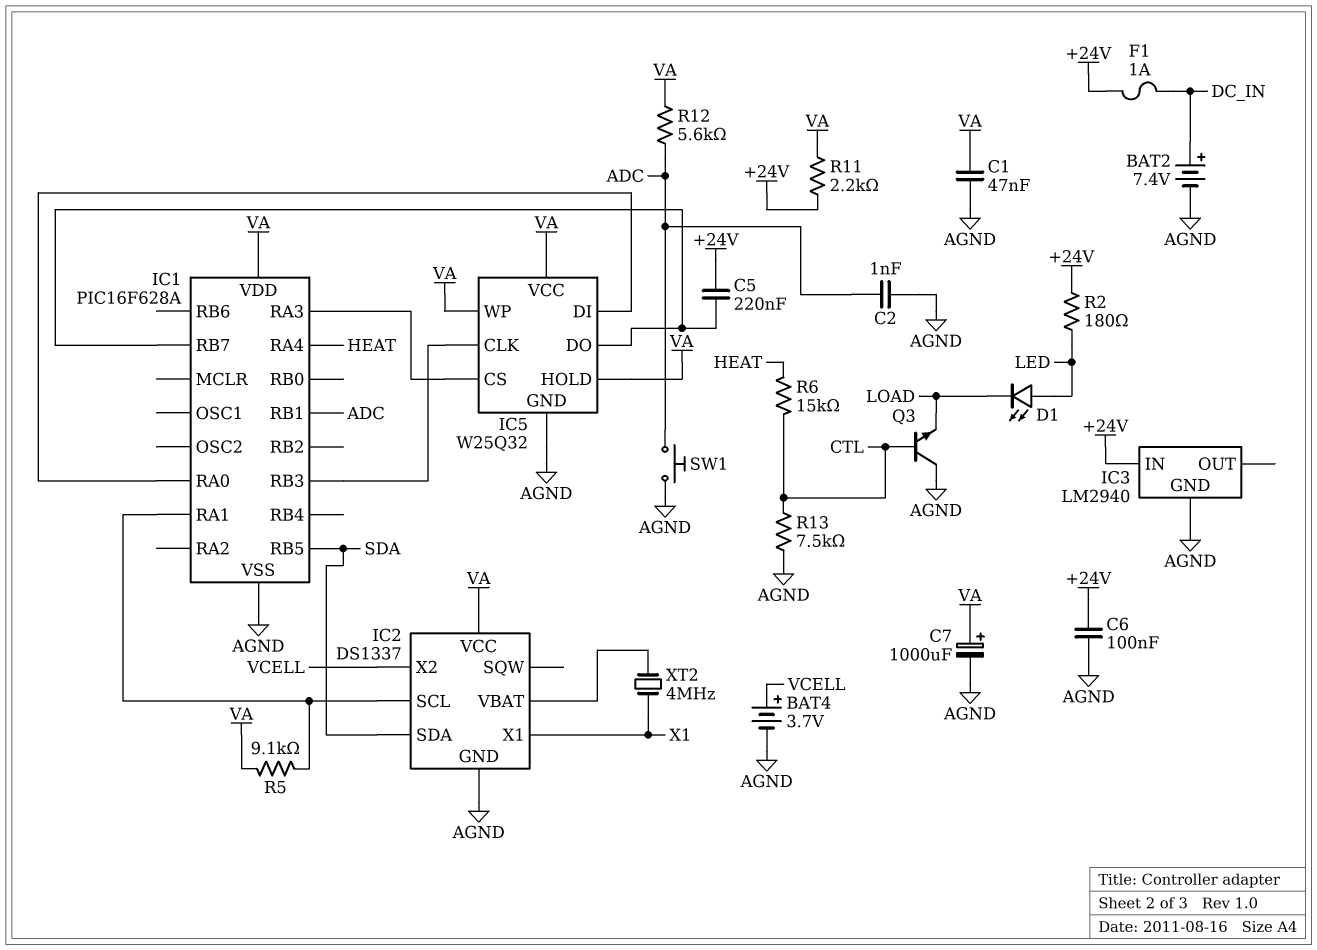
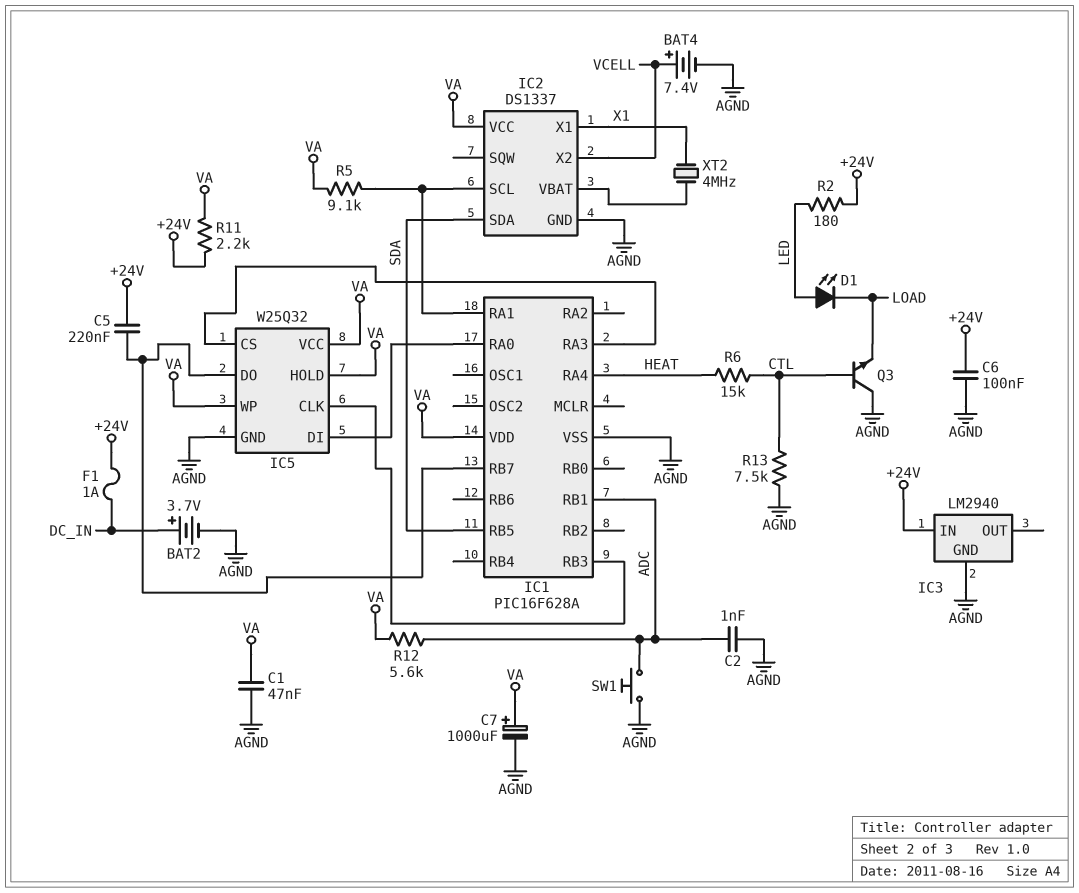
BAT2: 7.4V (plus DC_IN, minus AGND) -> 3.7V (plus DC_IN, minus AGND)
BAT4: 3.7V (plus VCELL, minus AGND) -> 7.4V (plus VCELL, minus AGND)

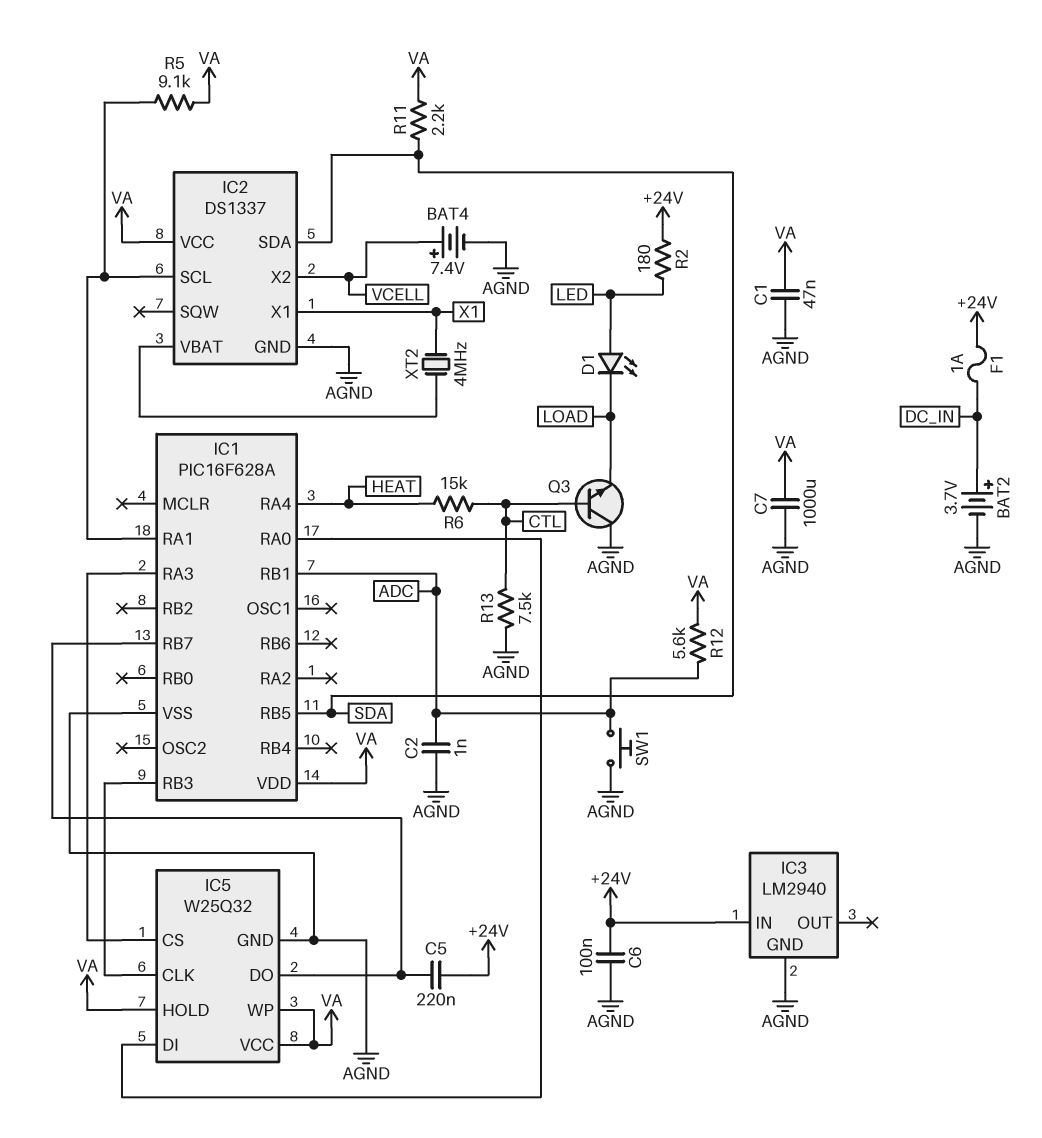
C7: 1000uF (plus VA, minus AGND) -> 1000uF (AGND, VA)
R11: 2.2k (+24V, VA) -> 2.2k (SDA, VA)

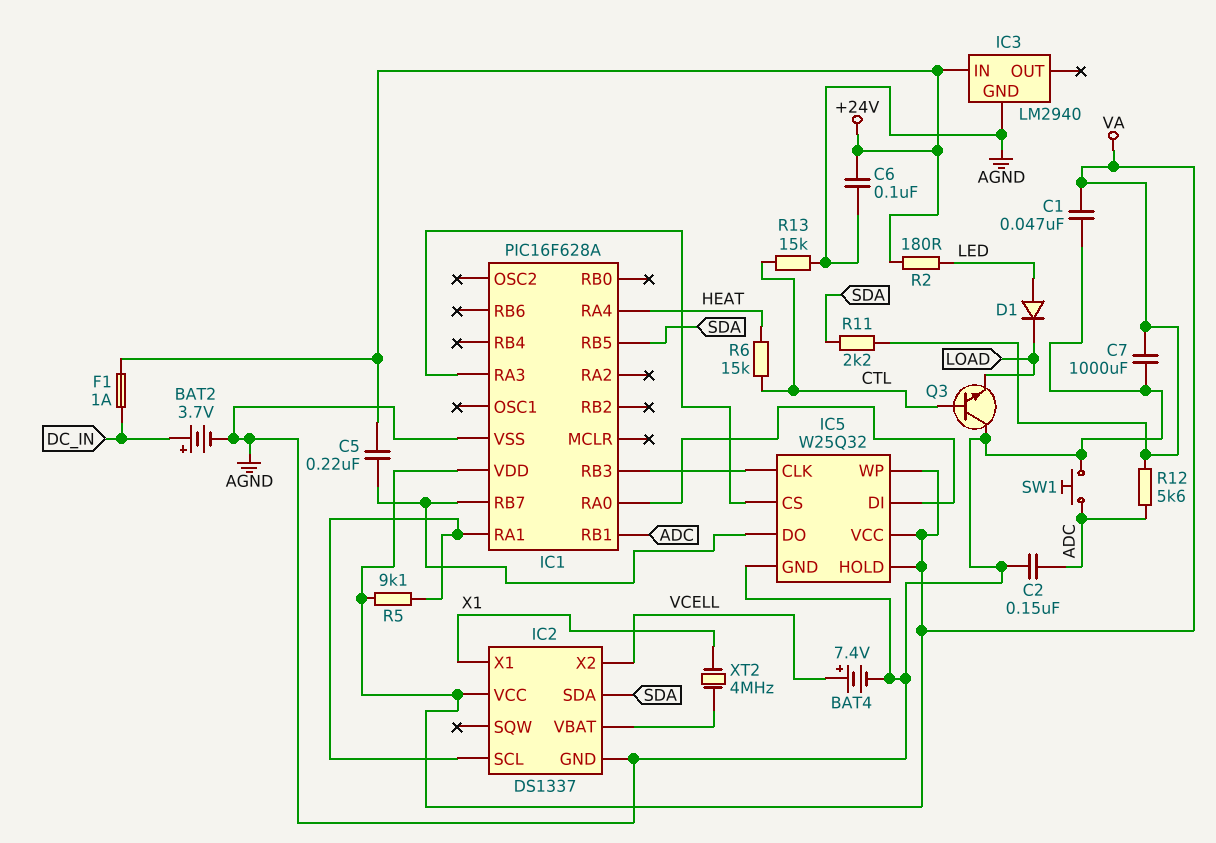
C2: 1nF (ADC, AGND) -> 150nF (ADC, AGND)
D1: LED (A LED, K LOAD) -> diode (A LED, K LOAD)
R13: 7.5k (AGND, CTL) -> 15k (AGND, CTL)

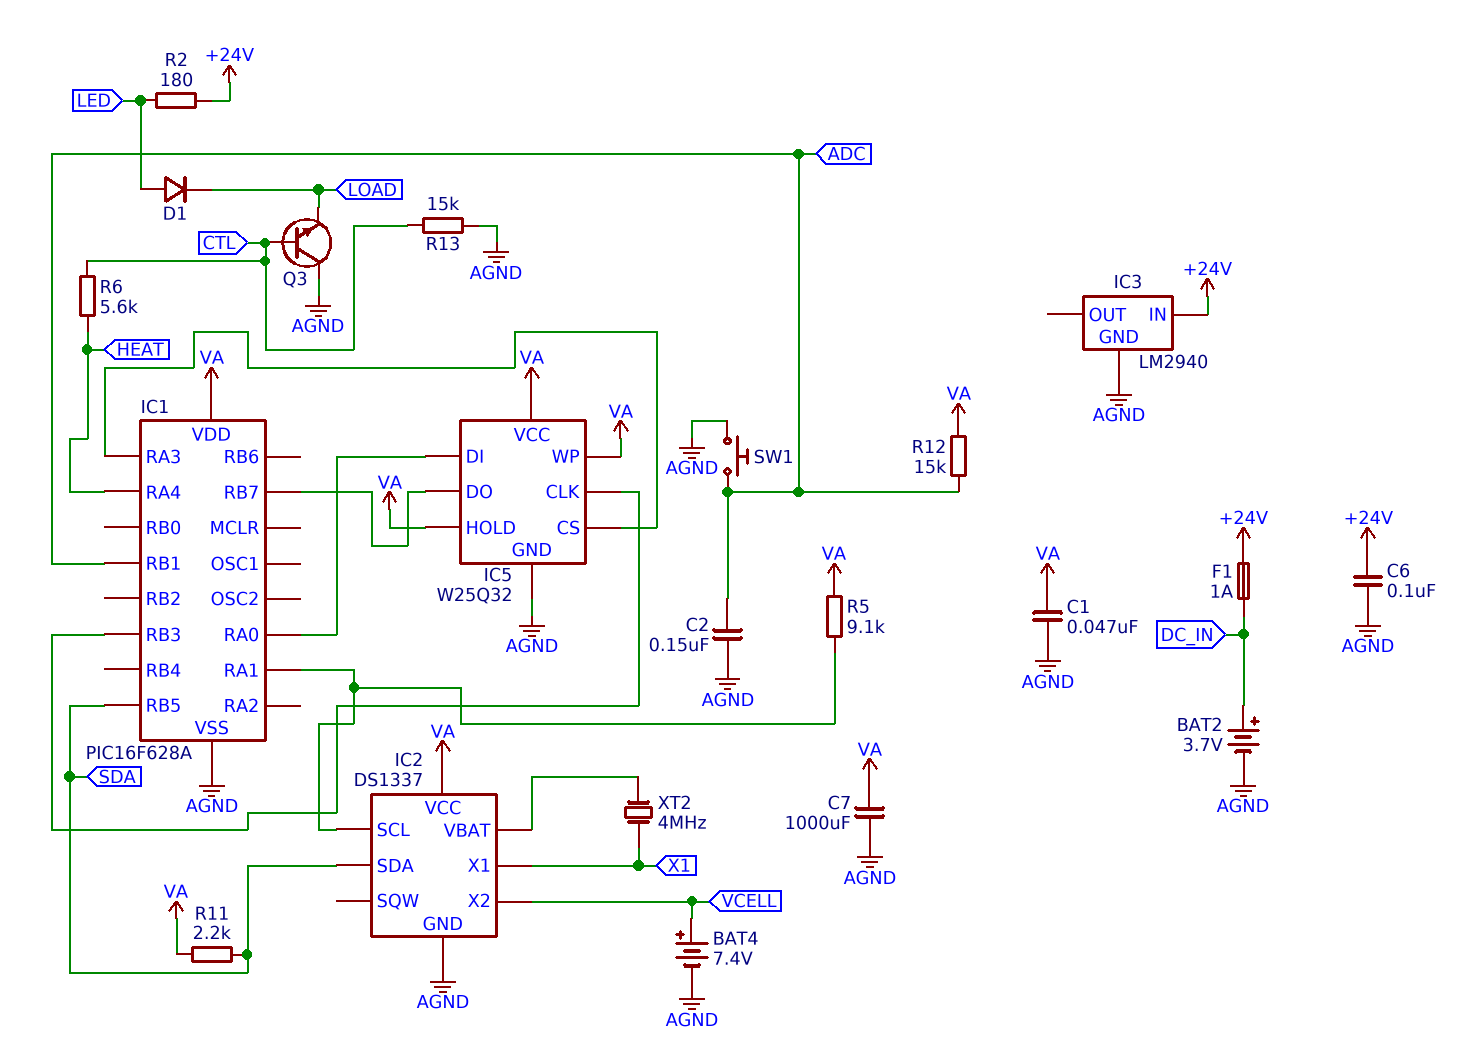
C5: 220nF (+24V, IC1/RB7) -> none
R6: 15k (CTL, HEAT) -> 5.6k (CTL, HEAT)
R12: 5.6k (ADC, VA) -> 15k (ADC, VA)

